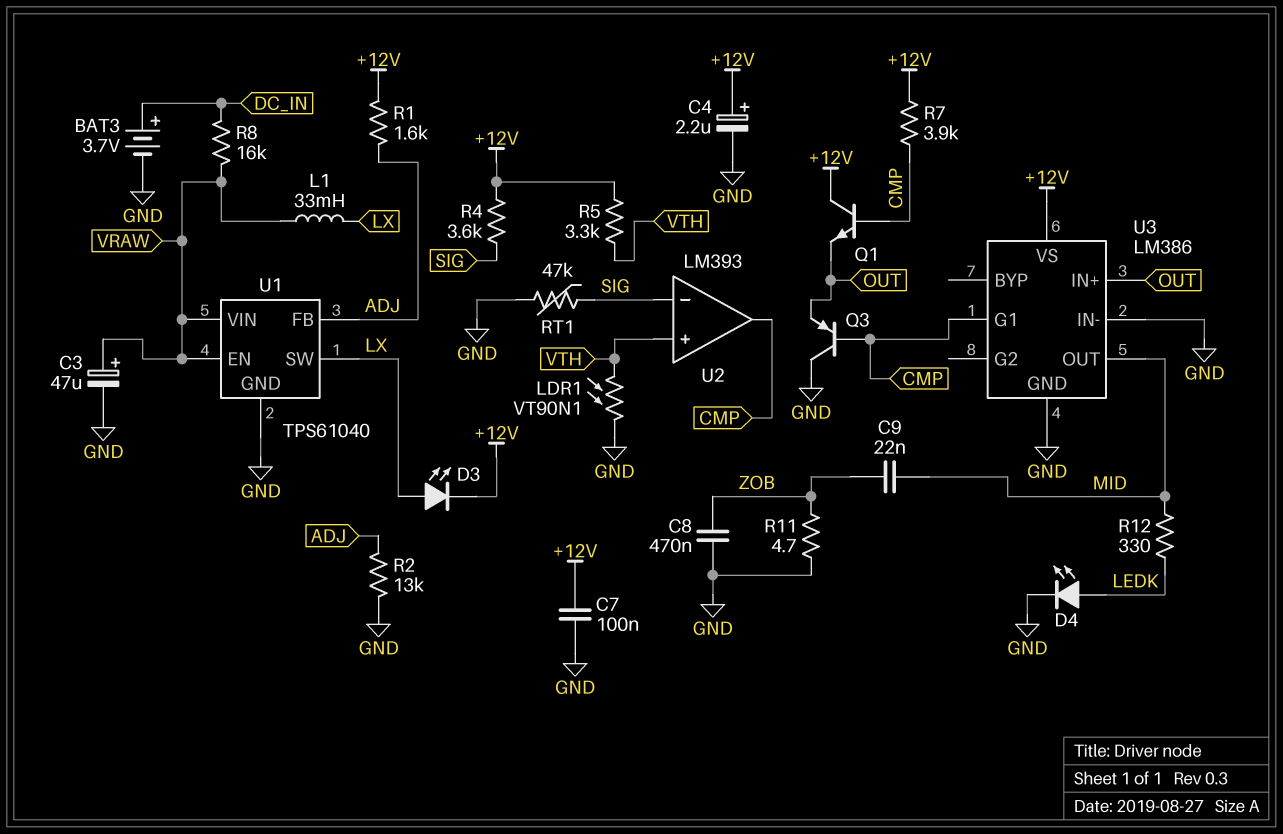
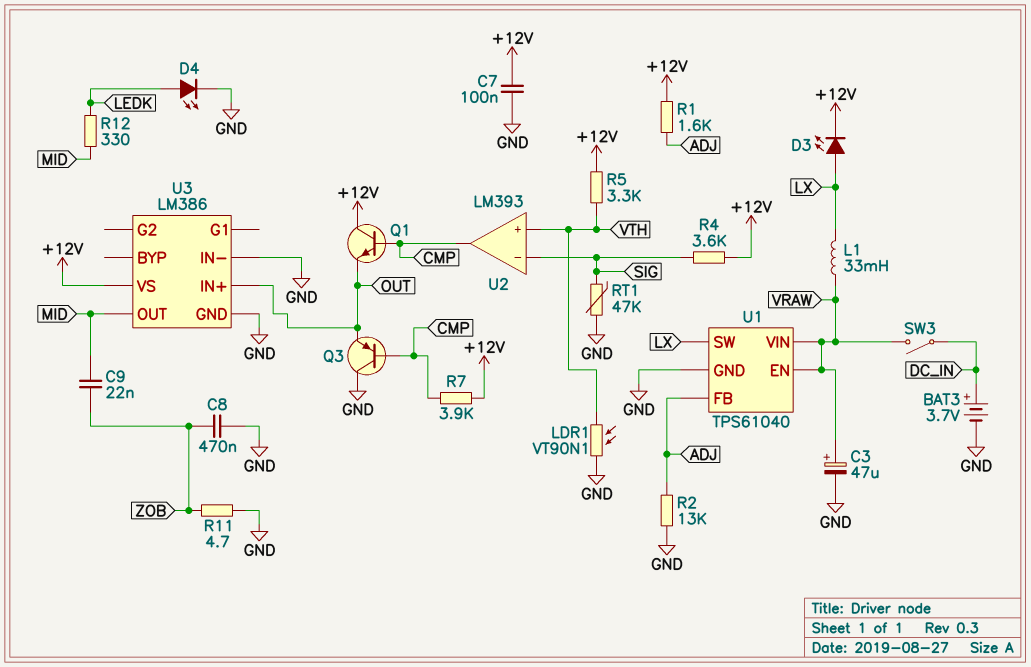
C4: 2.2uF (plus +12V, minus GND) -> none
R8: 16k (DC_IN, VRAW) -> none
SW3: none -> switch (DC_IN, VRAW)
U3 pin G1: CMP -> none

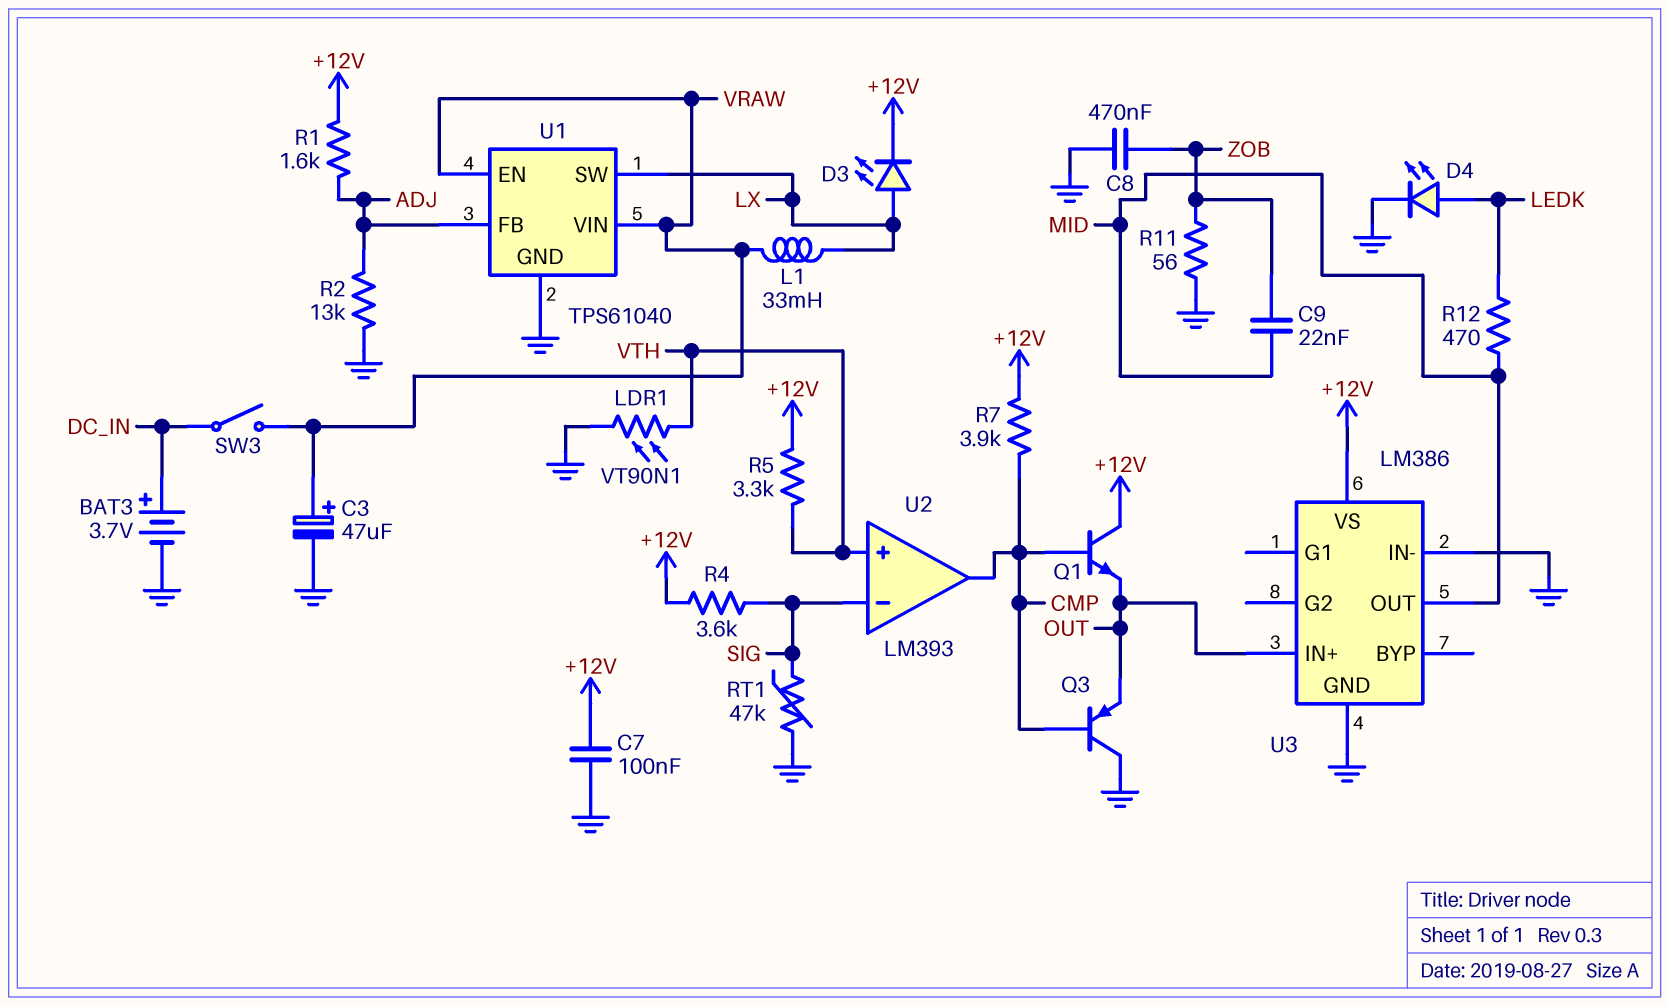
R11: 4.7 (GND, ZOB) -> 56 (GND, ZOB)
R12: 330 (LEDK, MID) -> 470 (LEDK, MID)

